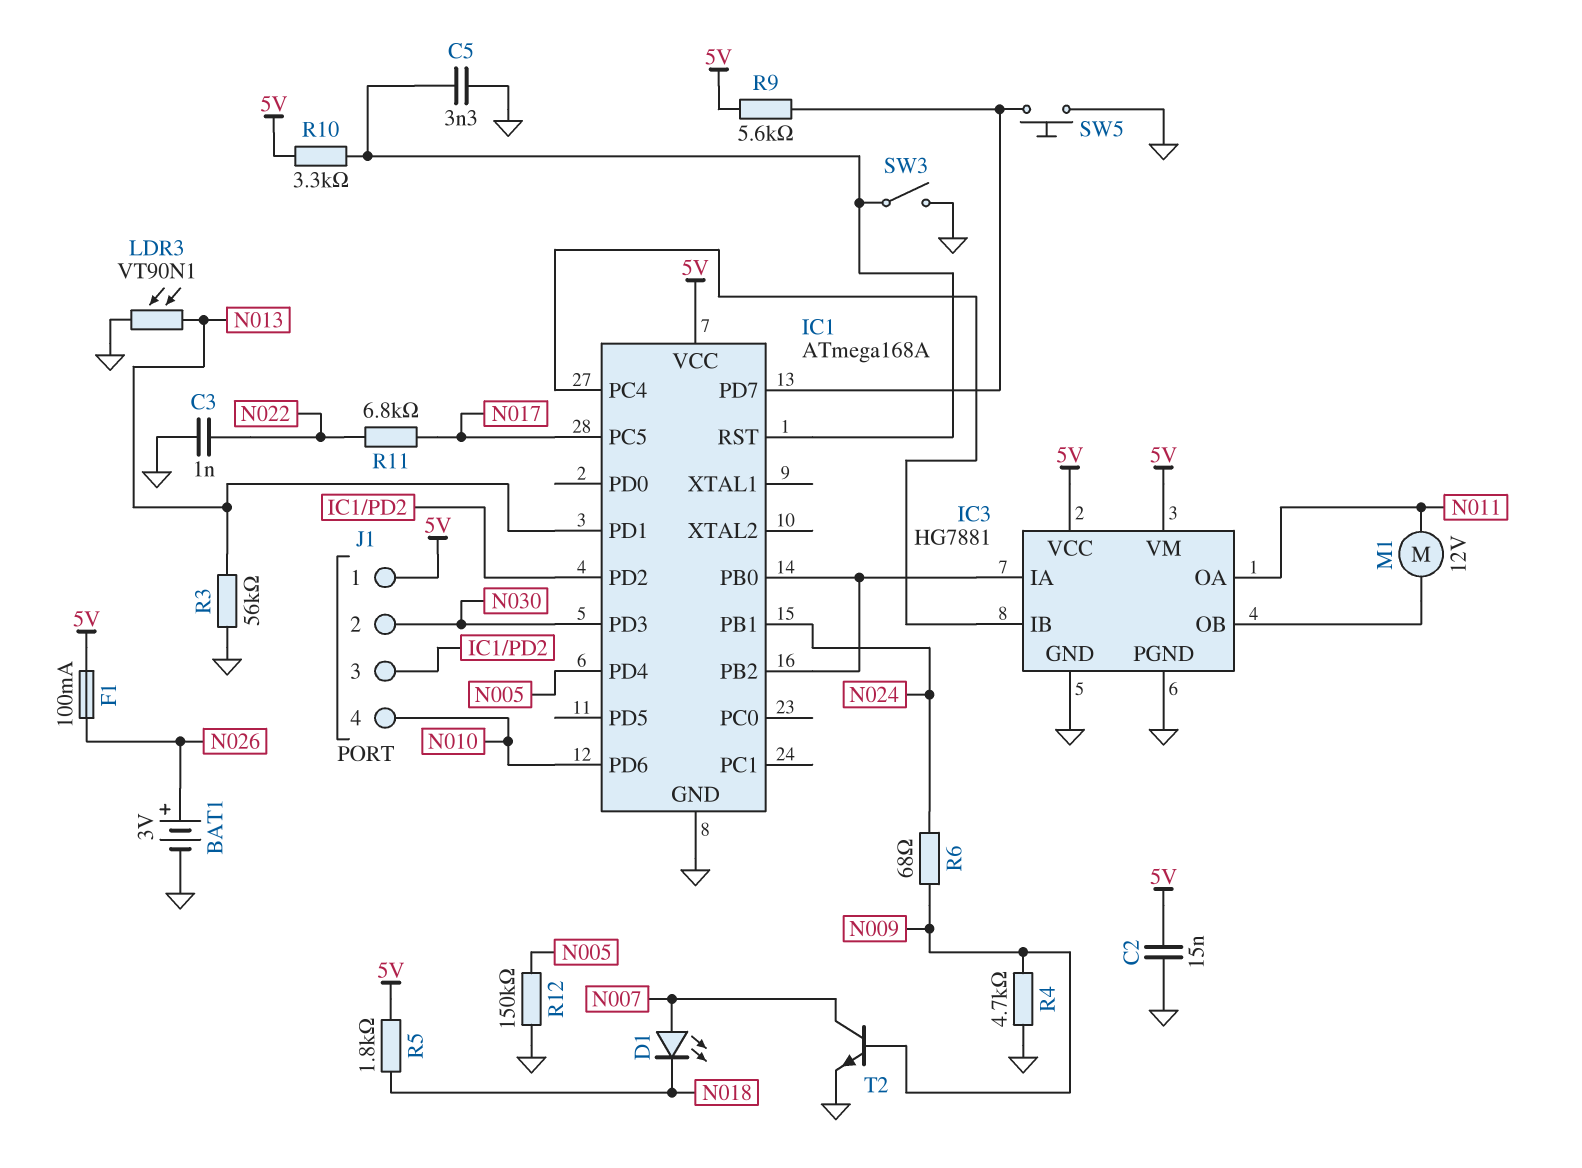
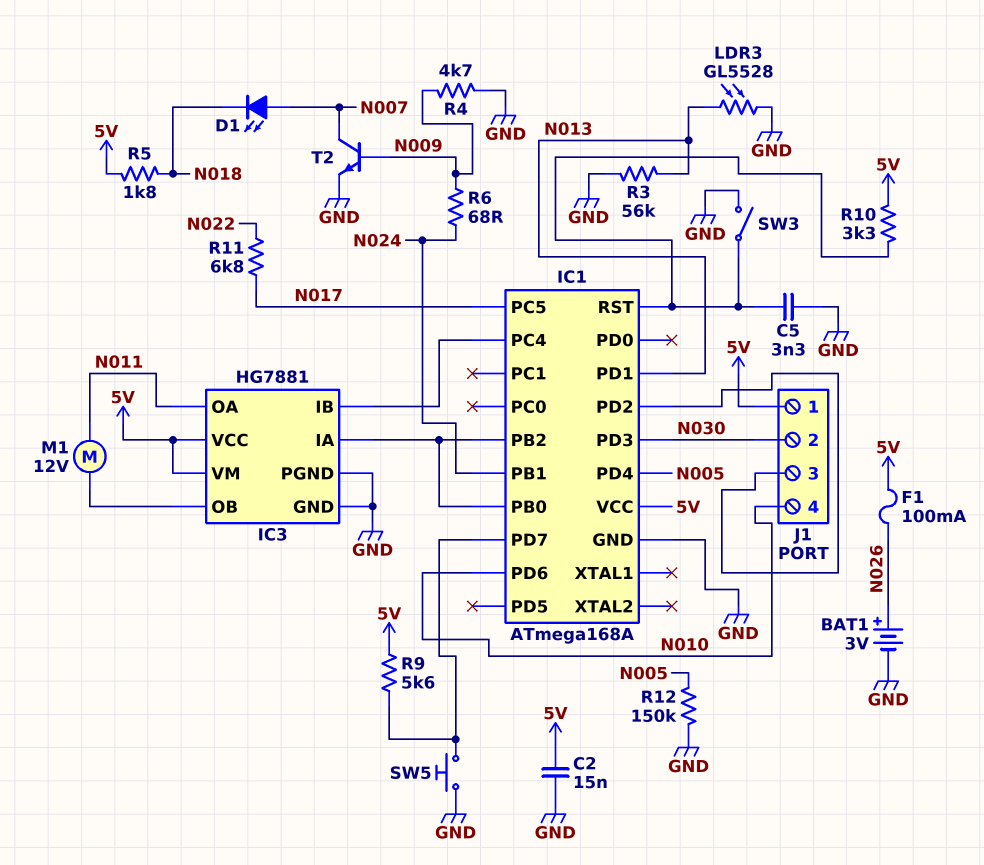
C3: 1nF (GND, N022) -> none
LDR3: VT90N1 (GND, N013) -> GL5528 (GND, N013)

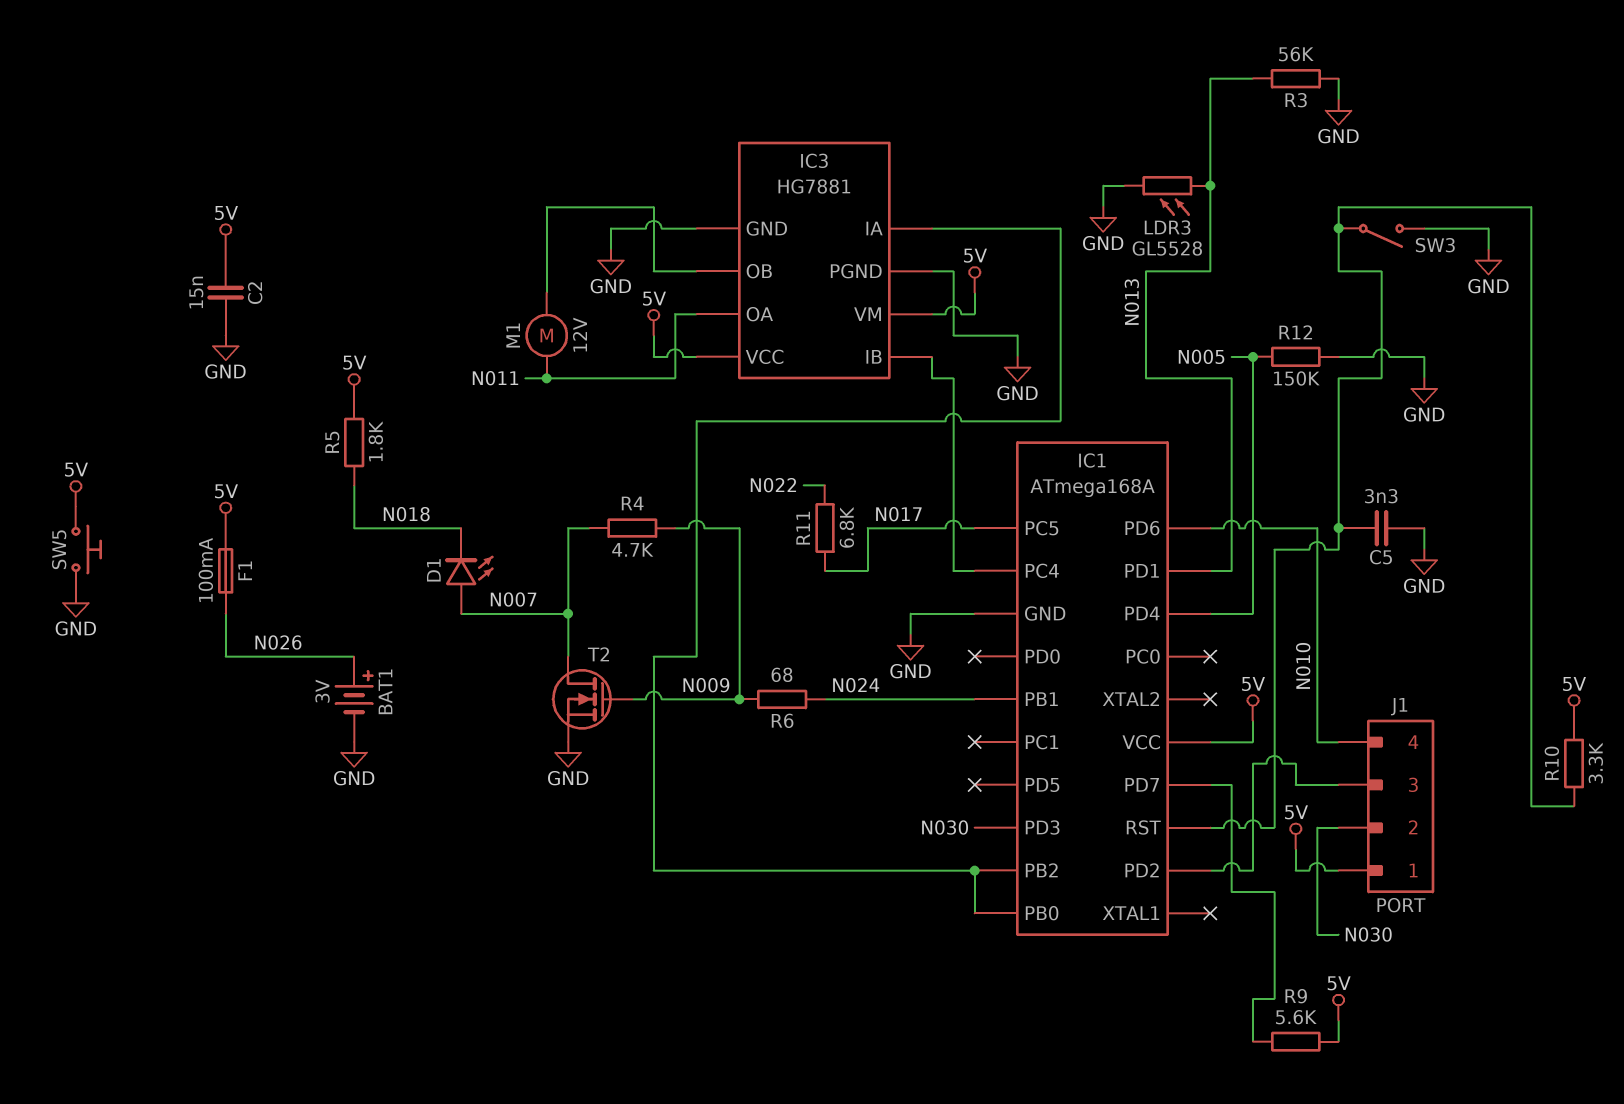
R4: 4.7k (GND, N009) -> 4.7k (N007, N009)
SW5: button (GND, IC1/PD7) -> button (5V, GND)
T2: NPN (B N009, C N007, E GND) -> NMOS (G N009, D N007, S GND)

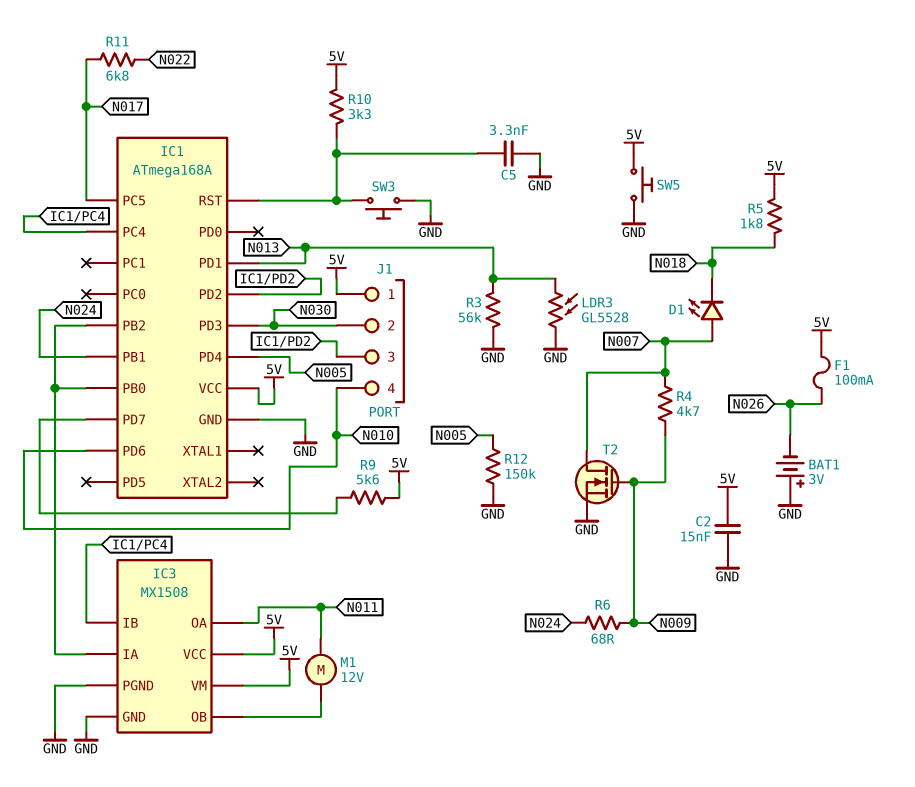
BAT1: 3V (plus N026, minus GND) -> 3V (plus GND, minus N026)
IC3: HG7881 -> MX1508
SW3: switch (GND, IC1/RST) -> button (GND, IC1/RST)

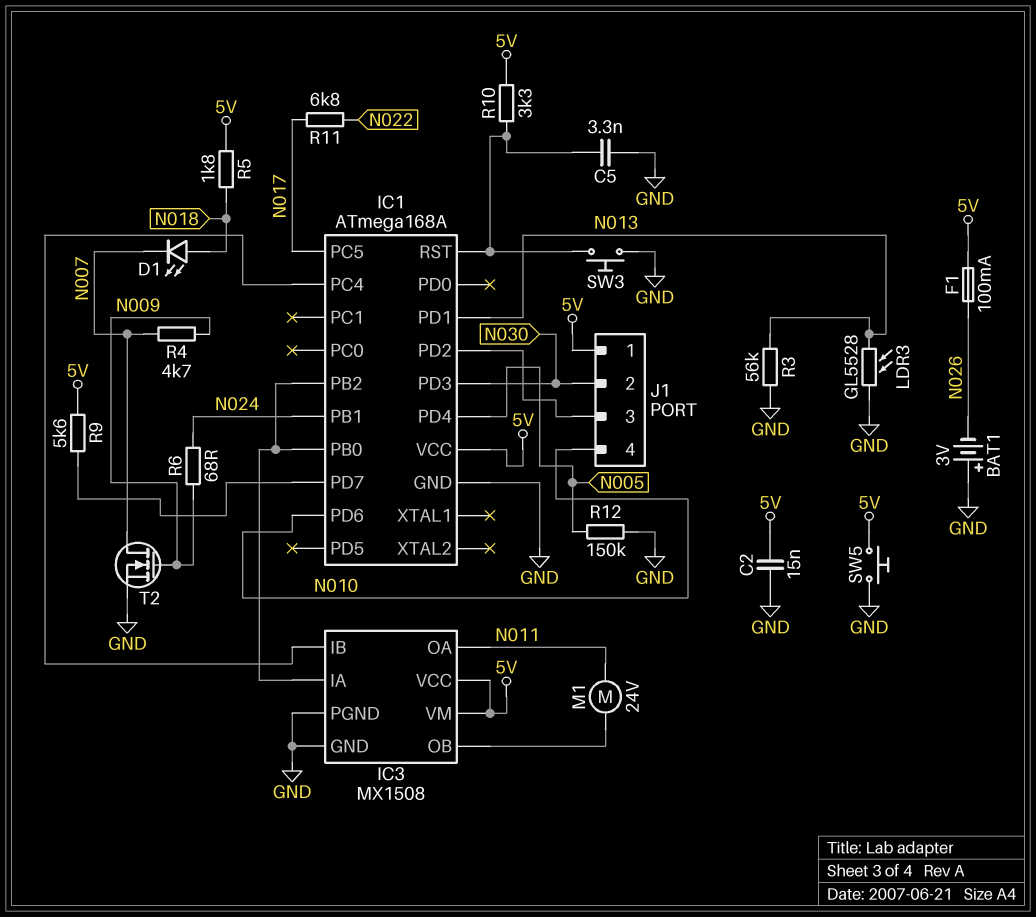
D1: LED (A N007, K N018) -> LED (A N018, K N007)
M1: motor 12V (IC3/OB, N011) -> motor 24V (IC3/OB, N011)

